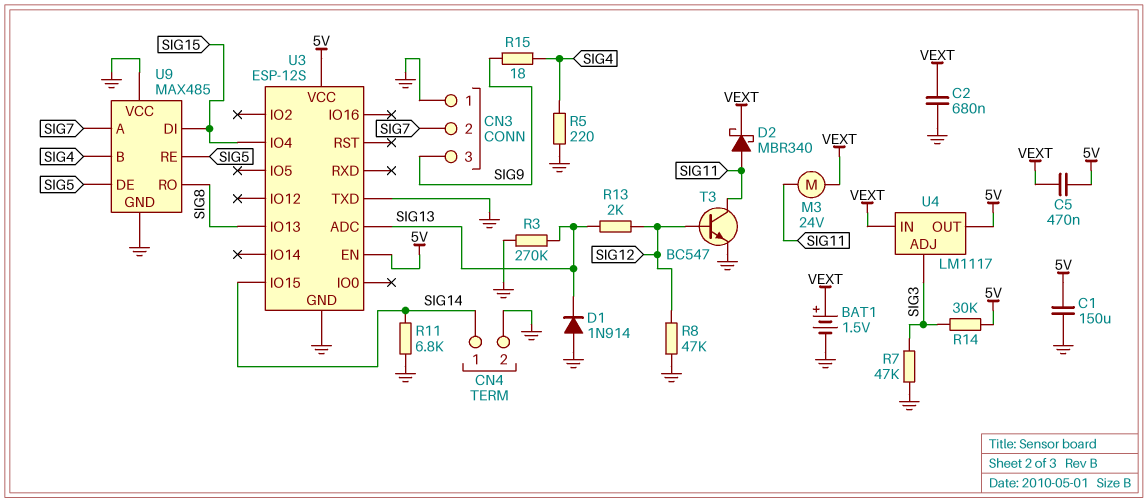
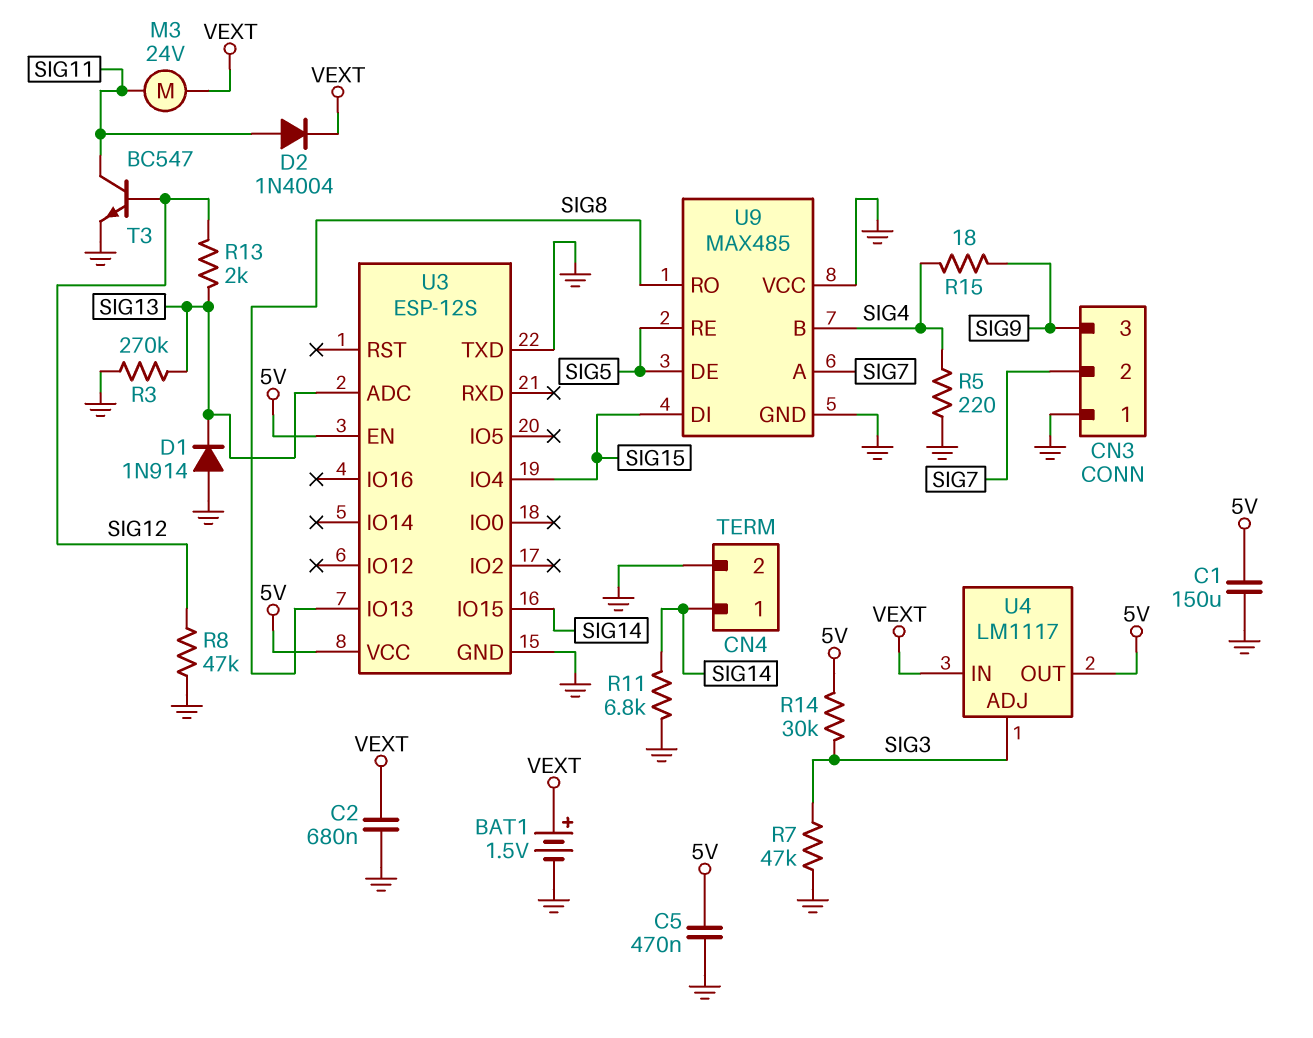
C5: 470nF (5V, VEXT) -> 470nF (5V, GND)
D2: schottky MBR340 (A SIG11, K VEXT) -> diode 1N4004 (A SIG11, K VEXT)

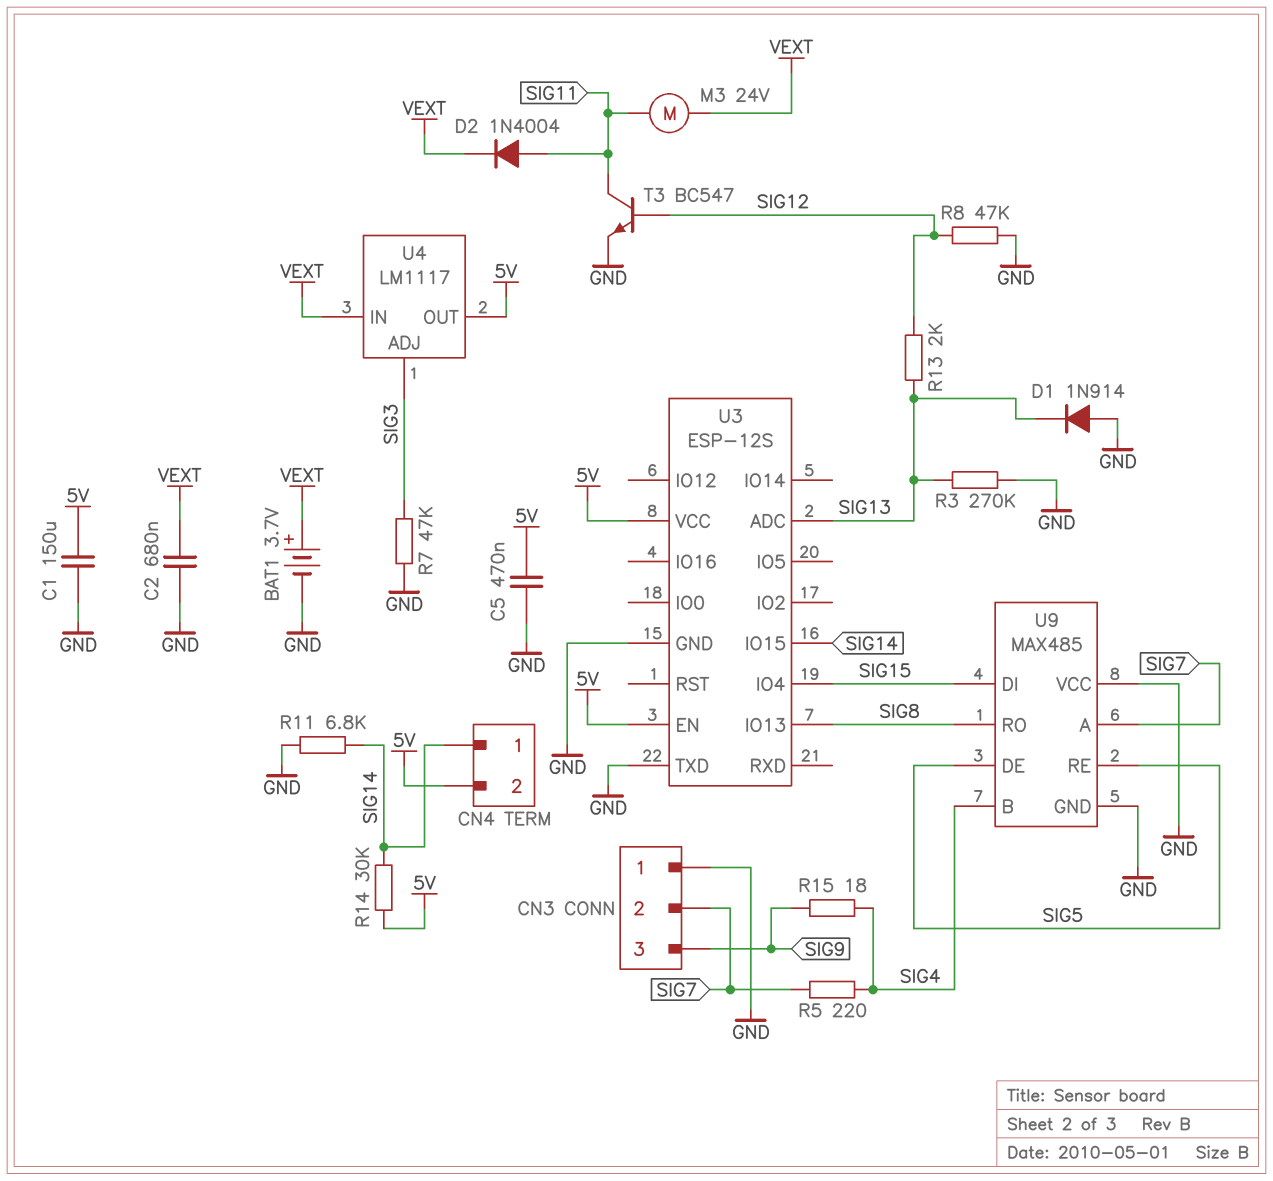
BAT1: 1.5V (plus VEXT, minus GND) -> 3.7V (plus VEXT, minus GND)
CN4 pin 2: GND -> 5V
R5: 220 (GND, SIG4) -> 220 (SIG4, SIG7)
R14: 30k (5V, SIG3) -> 30k (5V, SIG14)

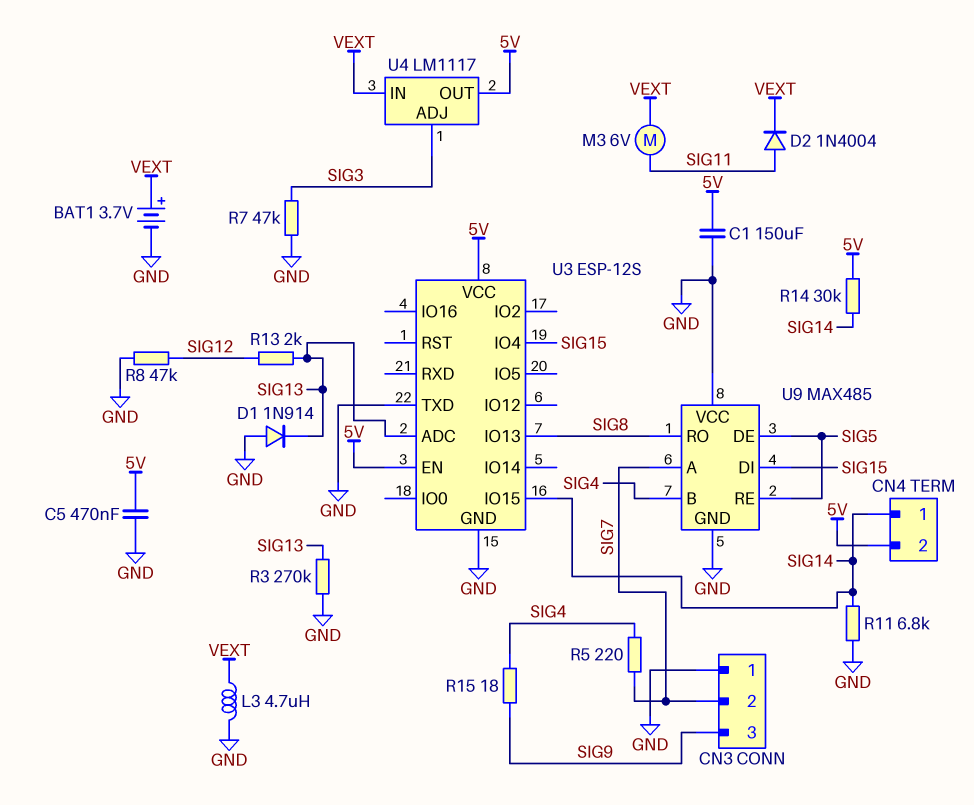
C2: 680nF (GND, VEXT) -> none
L3: none -> 4.7uH (GND, VEXT)
M3: motor 24V (SIG11, VEXT) -> motor 6V (SIG11, VEXT)
T3: NPN BC547 (B SIG12, C SIG11, E GND) -> none

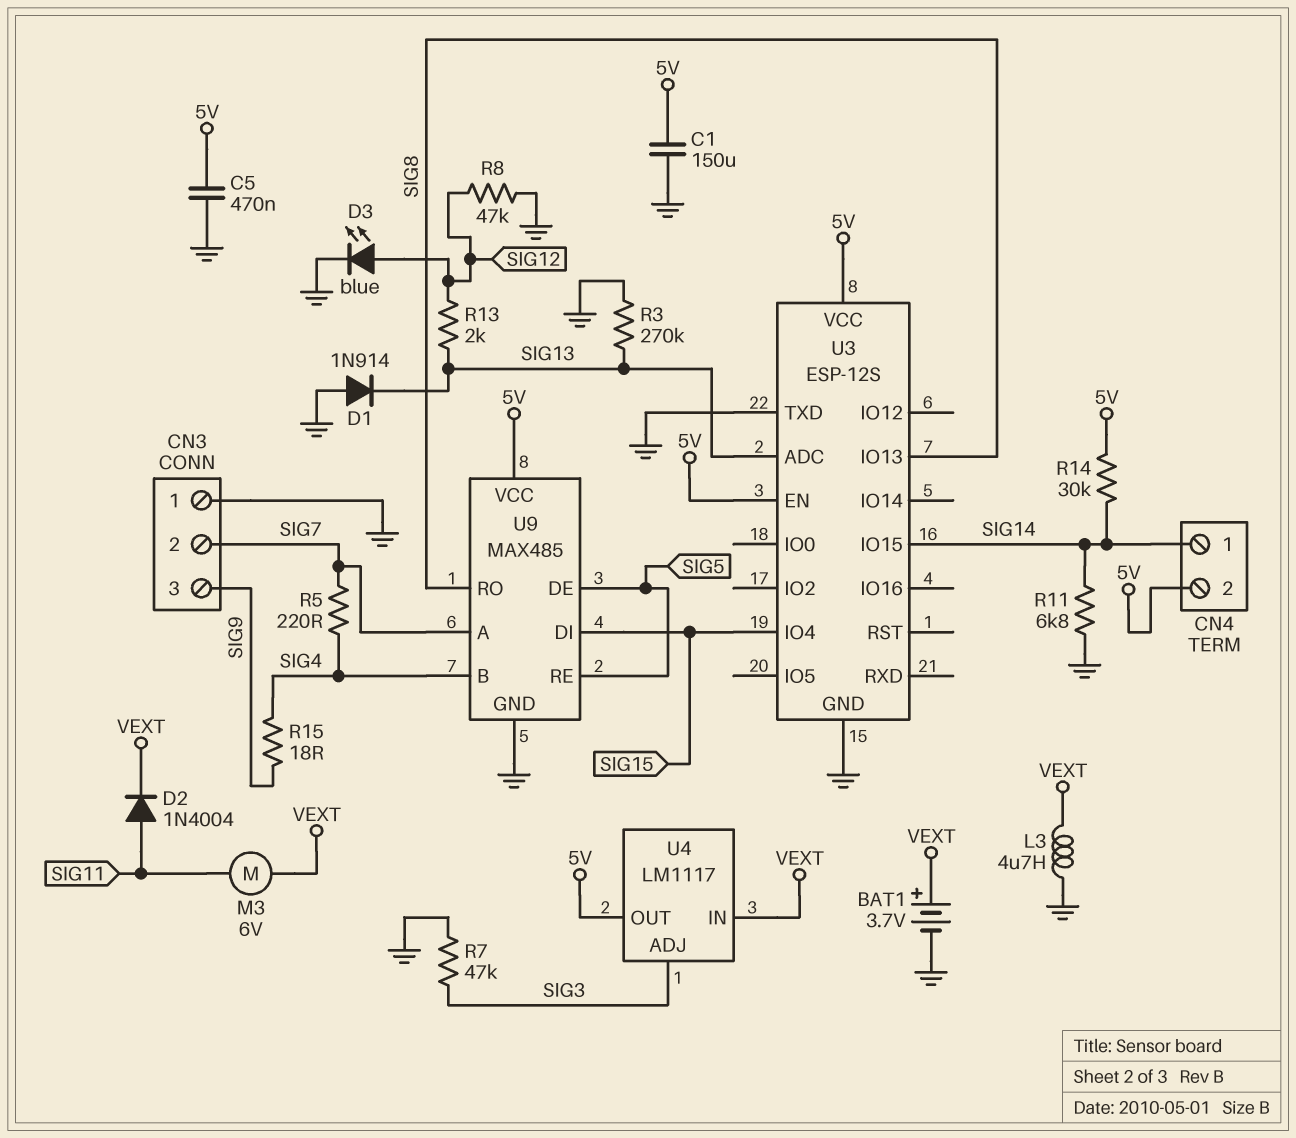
D3: none -> LED blue (A SIG12, K GND)
U9 pin VCC: GND -> 5V

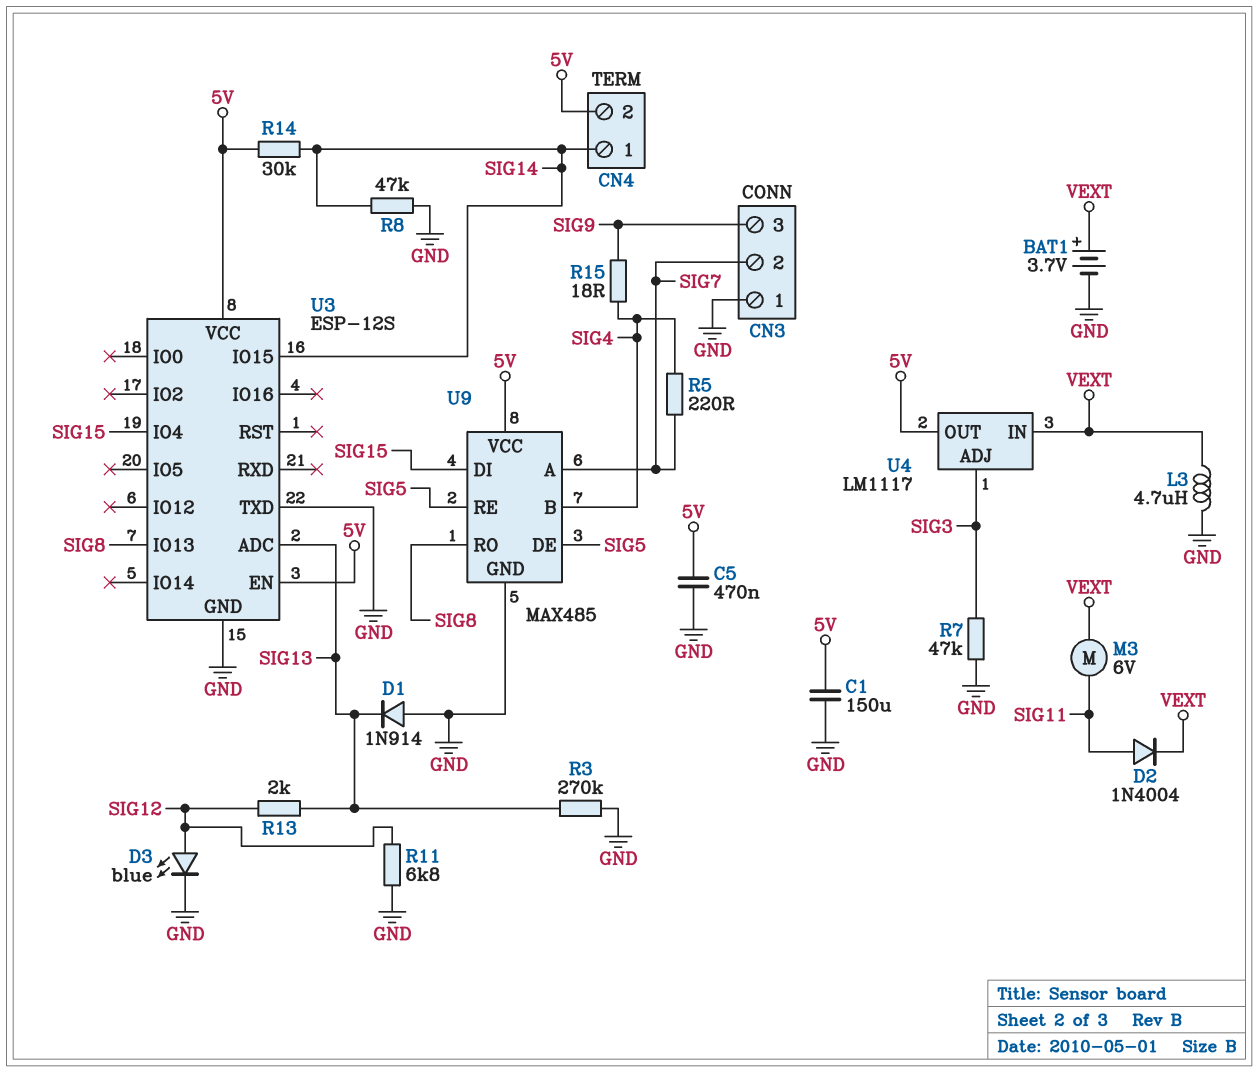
R8: 47k (GND, SIG12) -> 47k (GND, SIG14)
R11: 6.8k (GND, SIG14) -> 6.8k (GND, SIG12)

